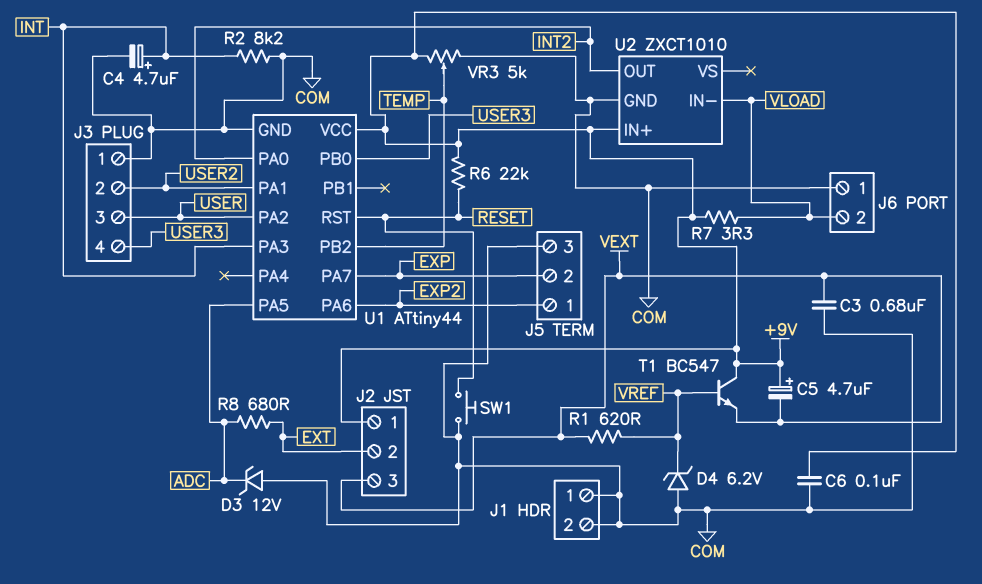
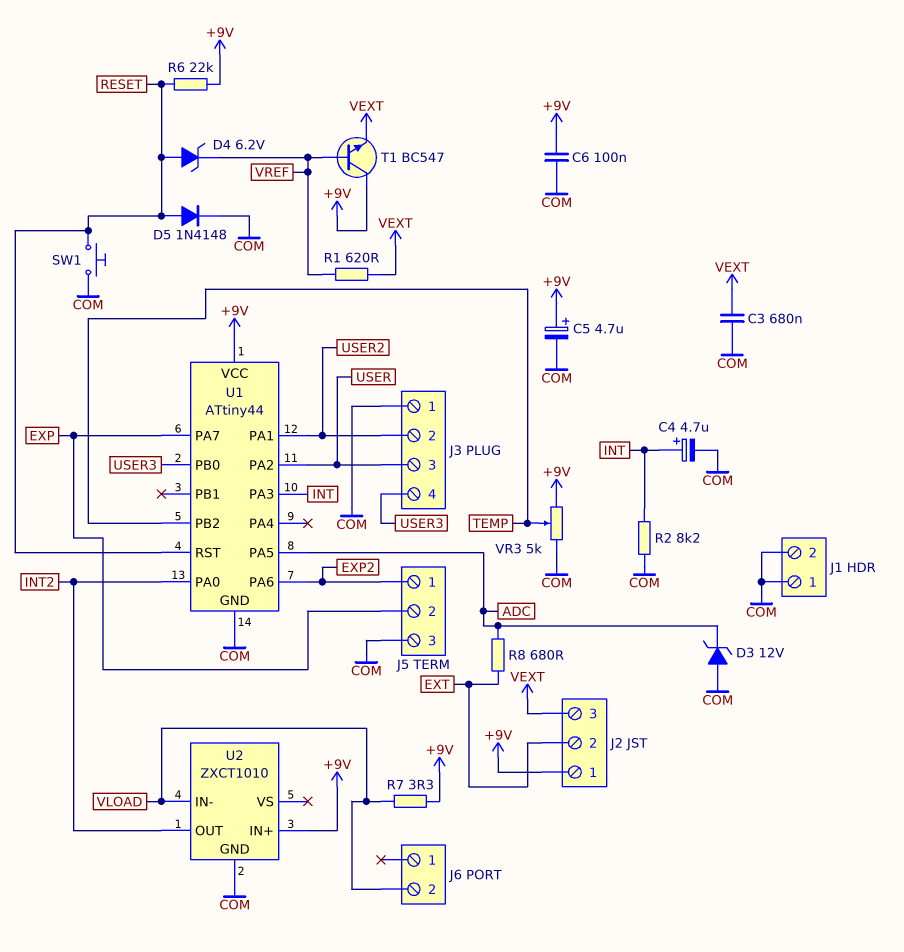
C5: 4.7uF (plus +9V, minus VEXT) -> 4.7uF (plus +9V, minus COM)
D4: zener 6.2V (A COM, K VREF) -> zener 6.2V (A RESET, K VREF)
D5: none -> diode 1N4148 (A RESET, K COM)
J6 pin 1: COM -> none

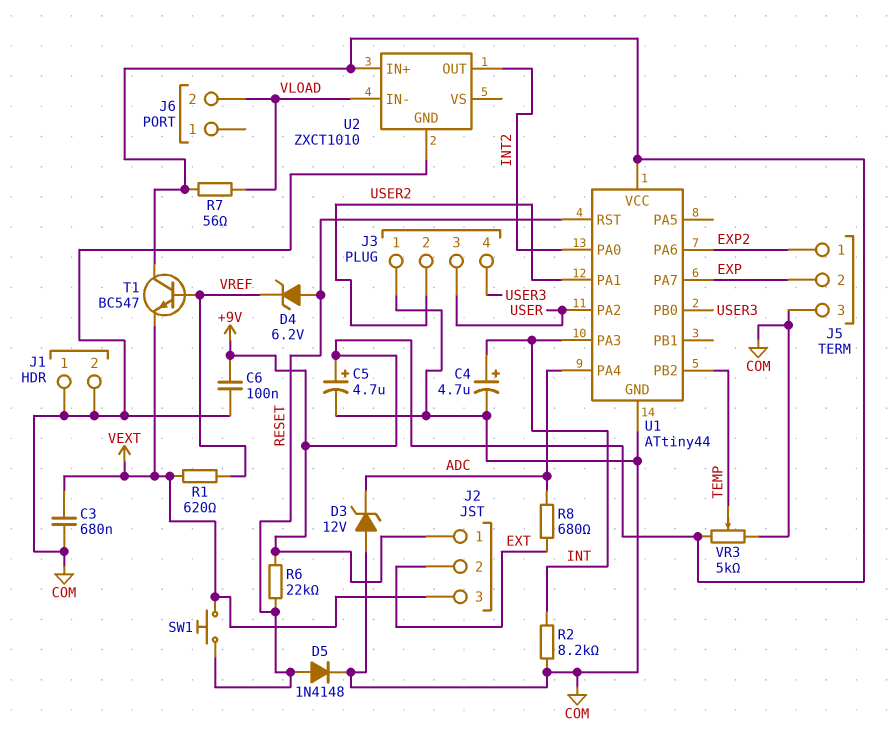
R7: 3.3 (+9V, VLOAD) -> 56 (+9V, VLOAD)
SW1: button (COM, RESET) -> button (RESET, VEXT)
U1 pin PA4: none -> ADC
U1 pin PA5: ADC -> none

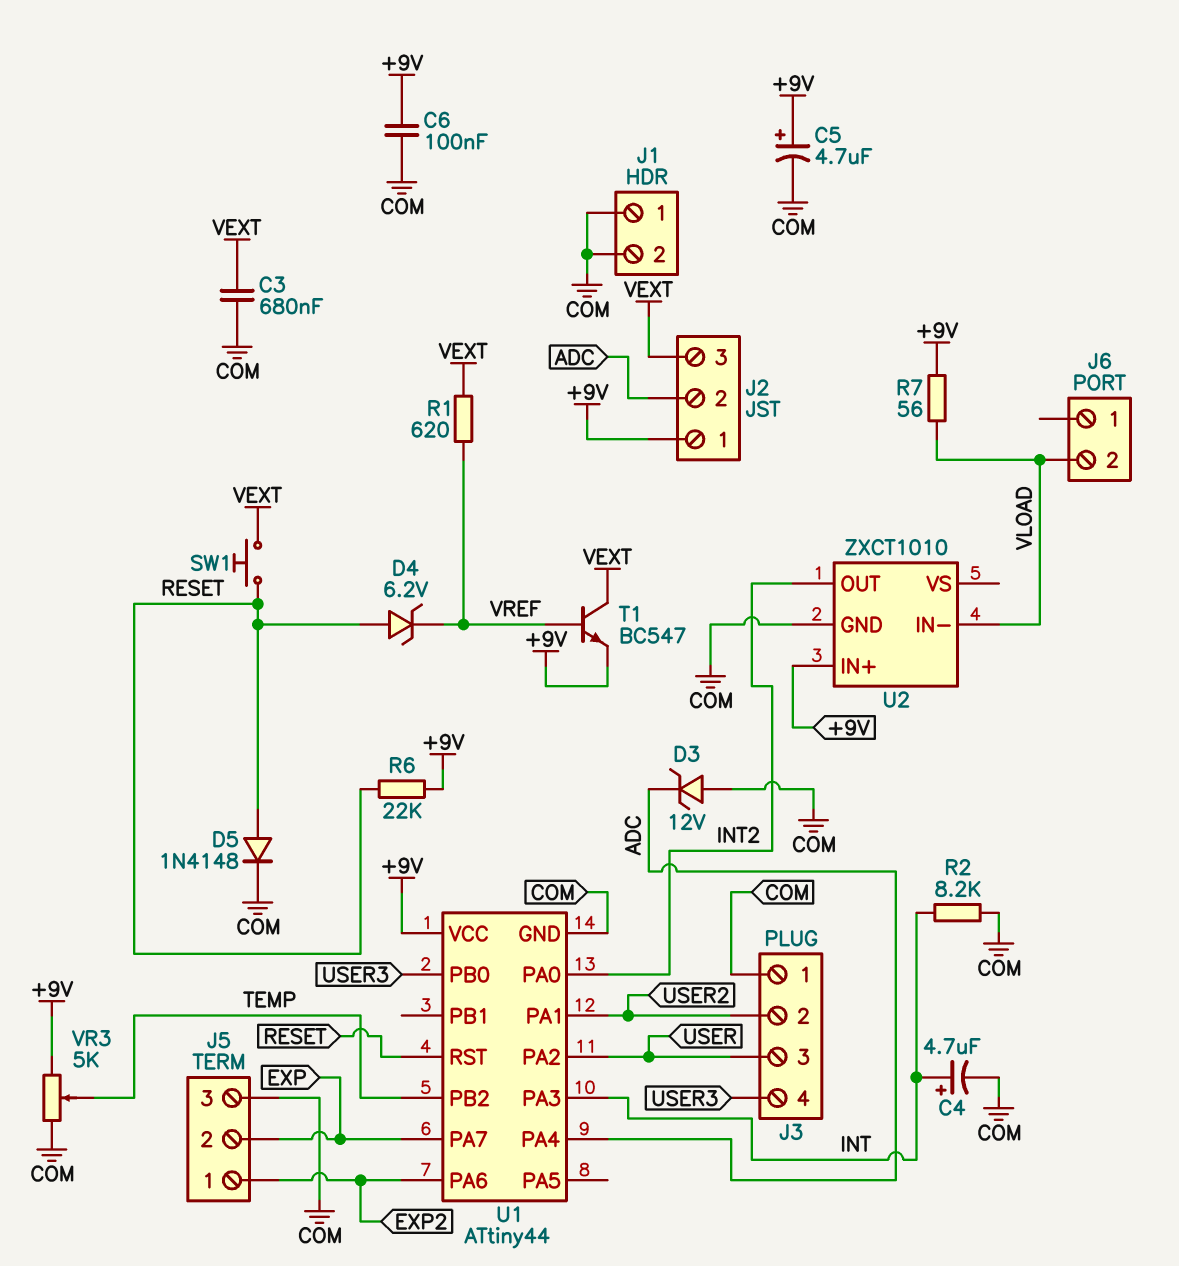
J2 pin 2: EXT -> ADC
R8: 680 (ADC, EXT) -> none
T1: NPN BC547 (B VREF, C +9V, E VEXT) -> NPN BC547 (B VREF, C VEXT, E +9V)

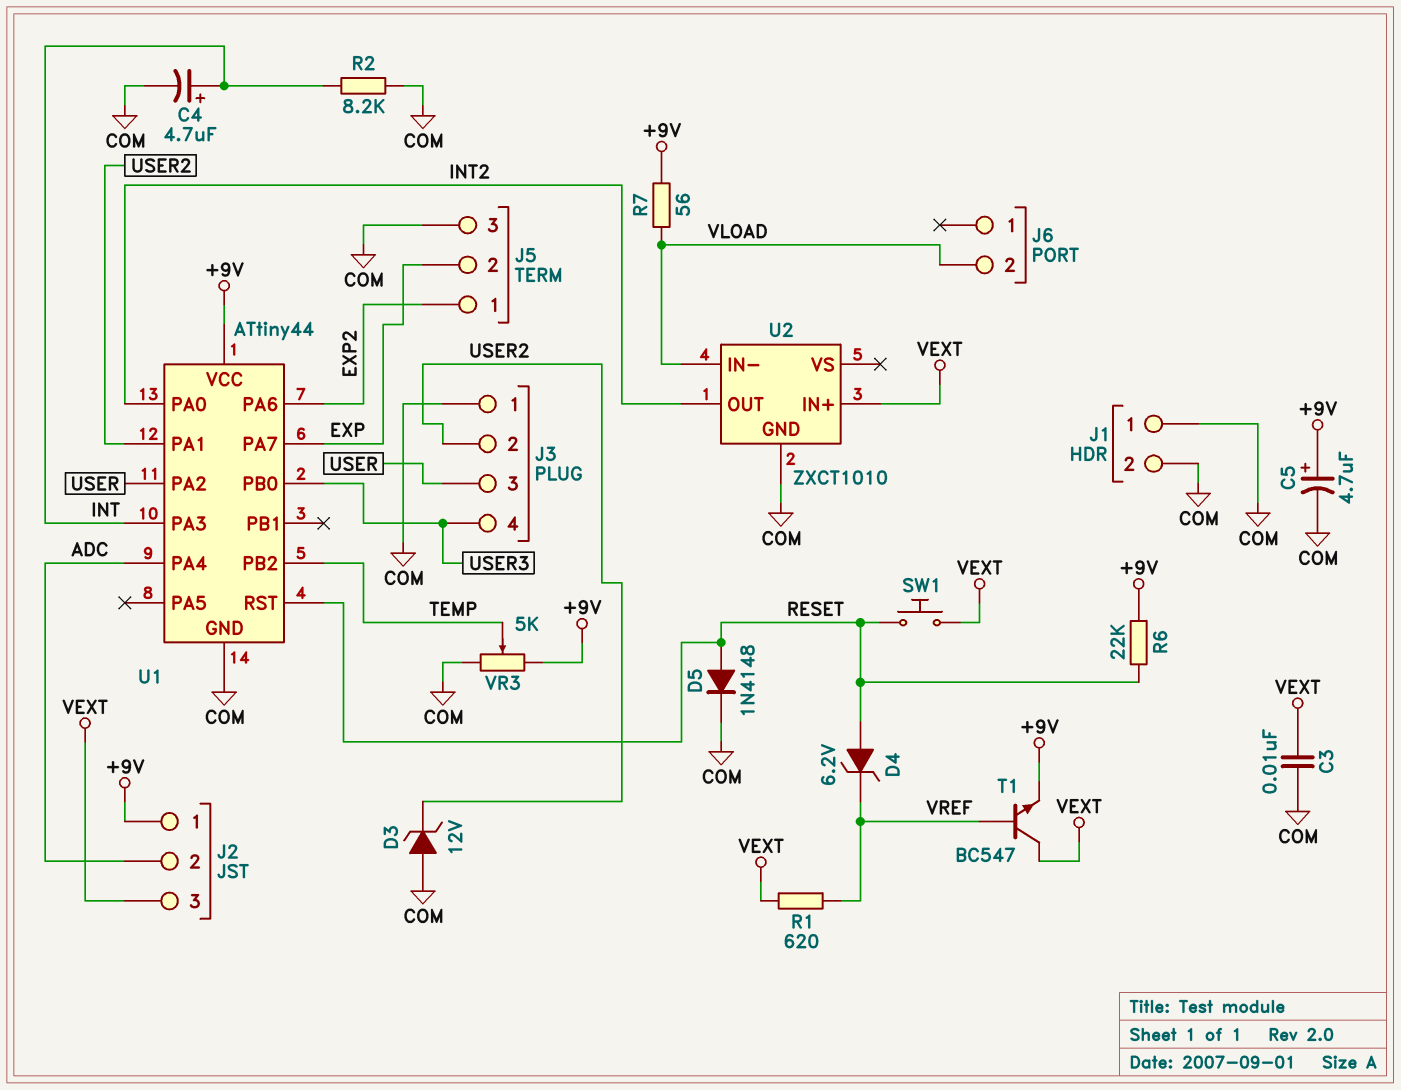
C3: 680nF (COM, VEXT) -> 10nF (COM, VEXT)
C6: 100nF (+9V, COM) -> none
D3: zener 12V (A COM, K ADC) -> zener 12V (A COM, K USER2)
U2 pin IN+: +9V -> VEXT

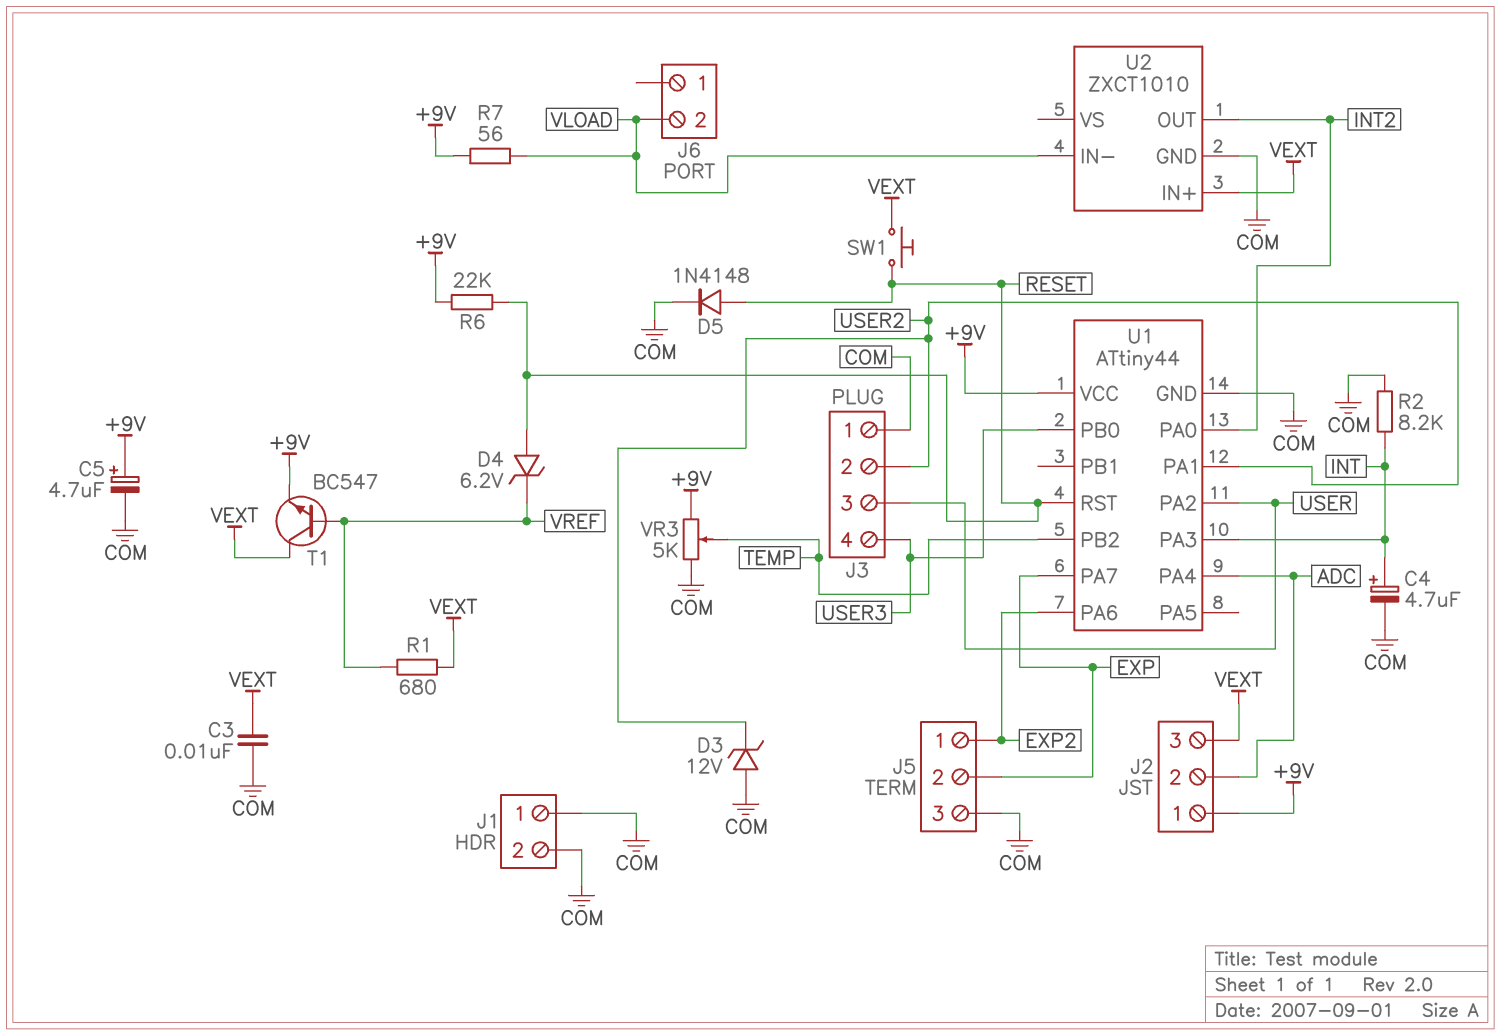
R1: 620 (VEXT, VREF) -> 680 (VEXT, VREF)

